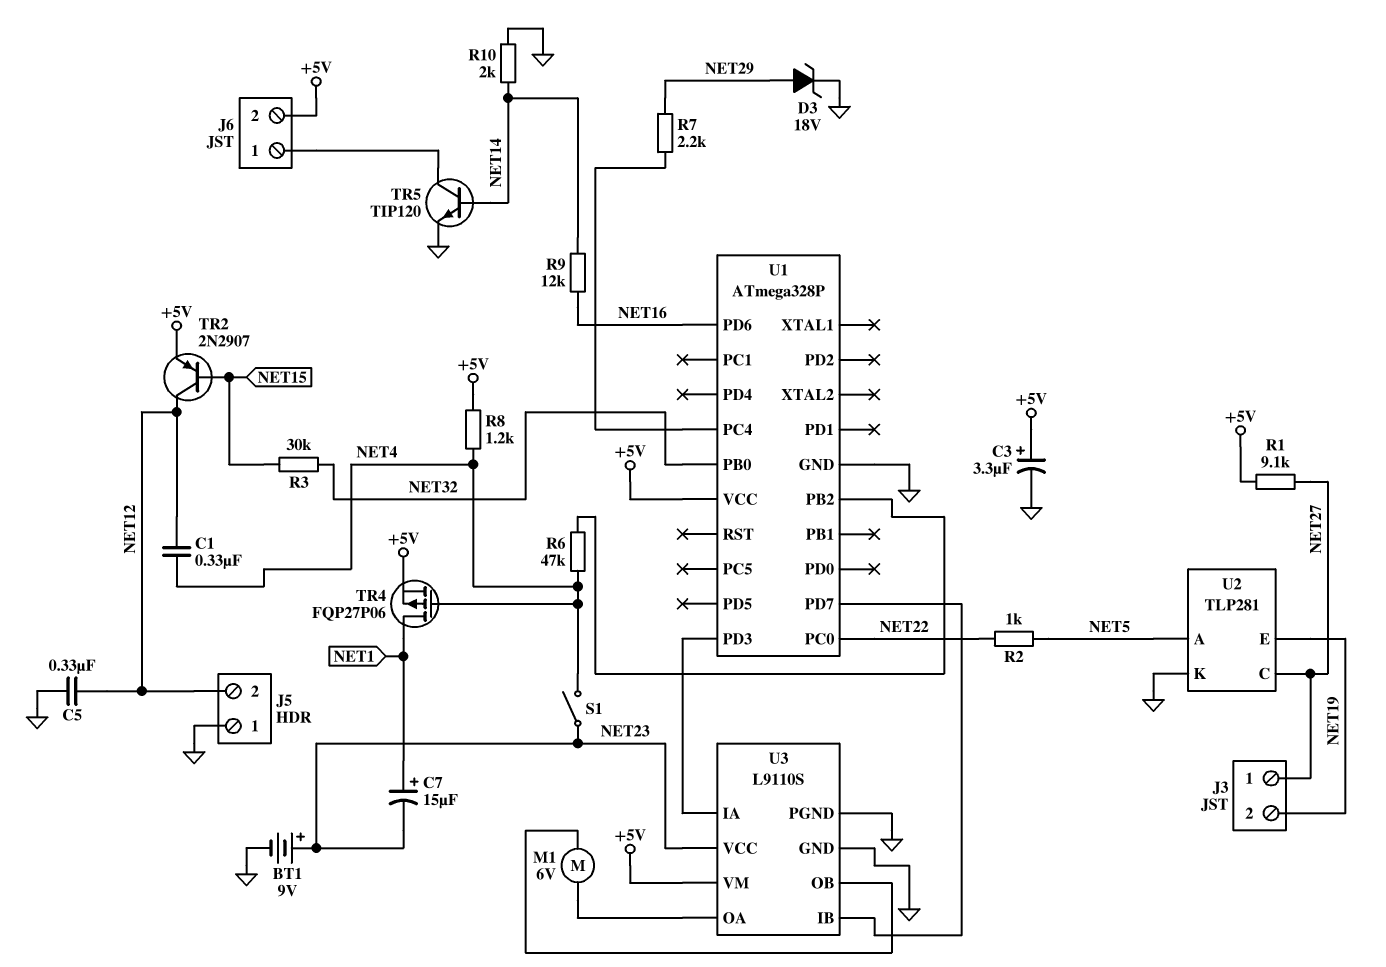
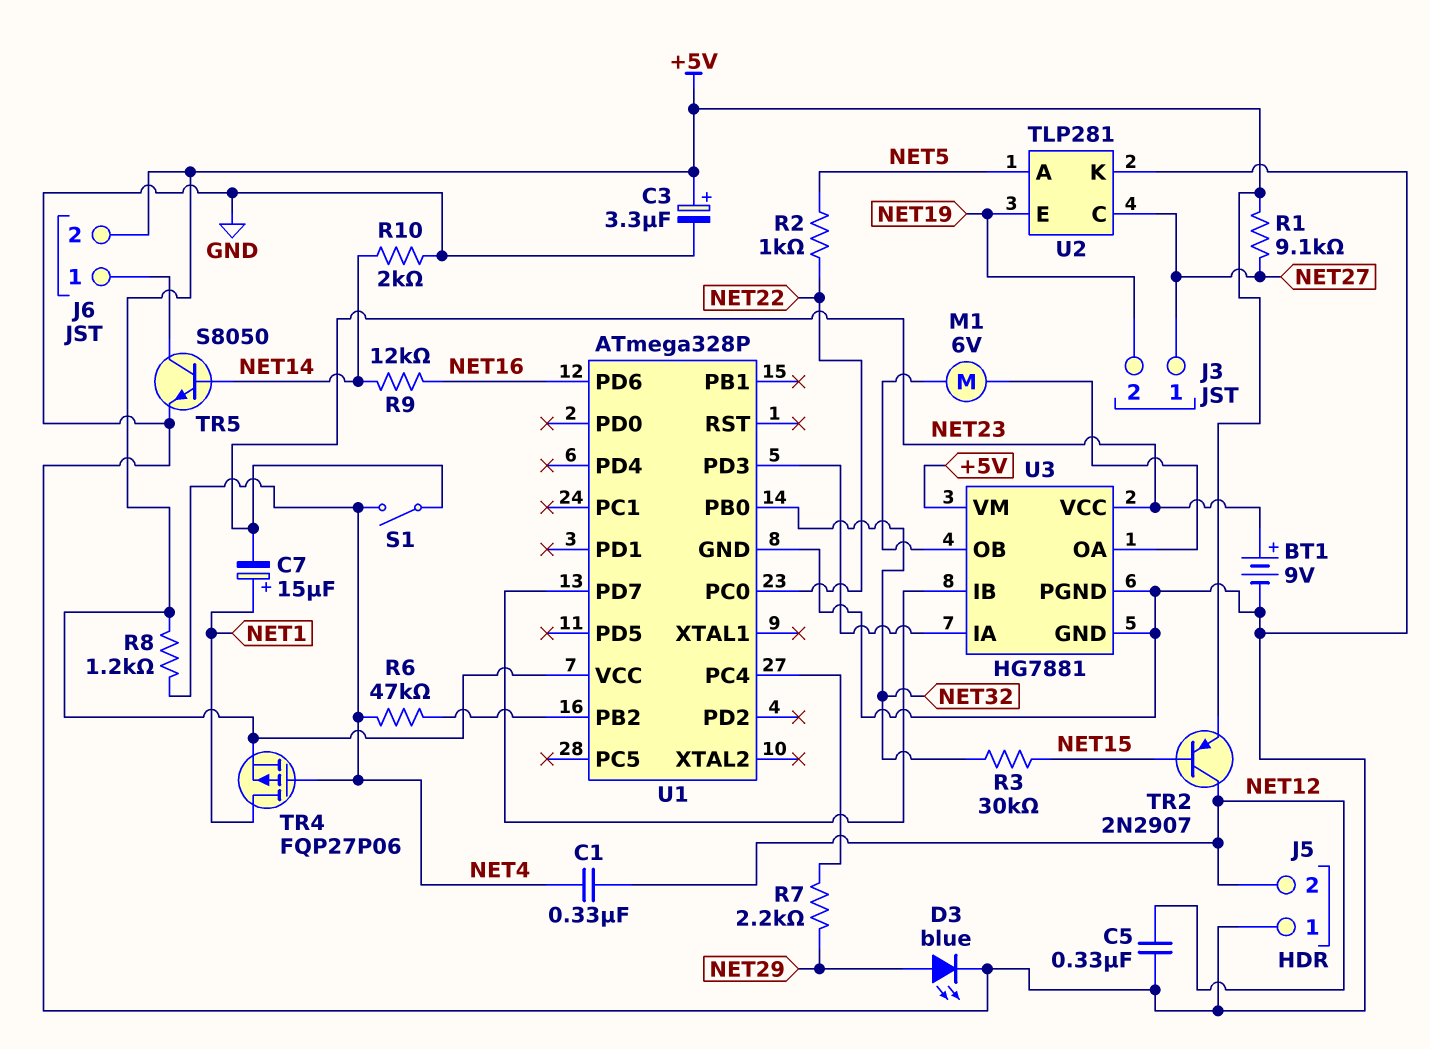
D3: zener 18V (A NET29, K GND) -> LED blue (A NET29, K GND)
TR5: NPN TIP120 (B NET14, C J6/1, E GND) -> NPN S8050 (B NET14, C J6/1, E GND)
U3: L9110S -> HG7881

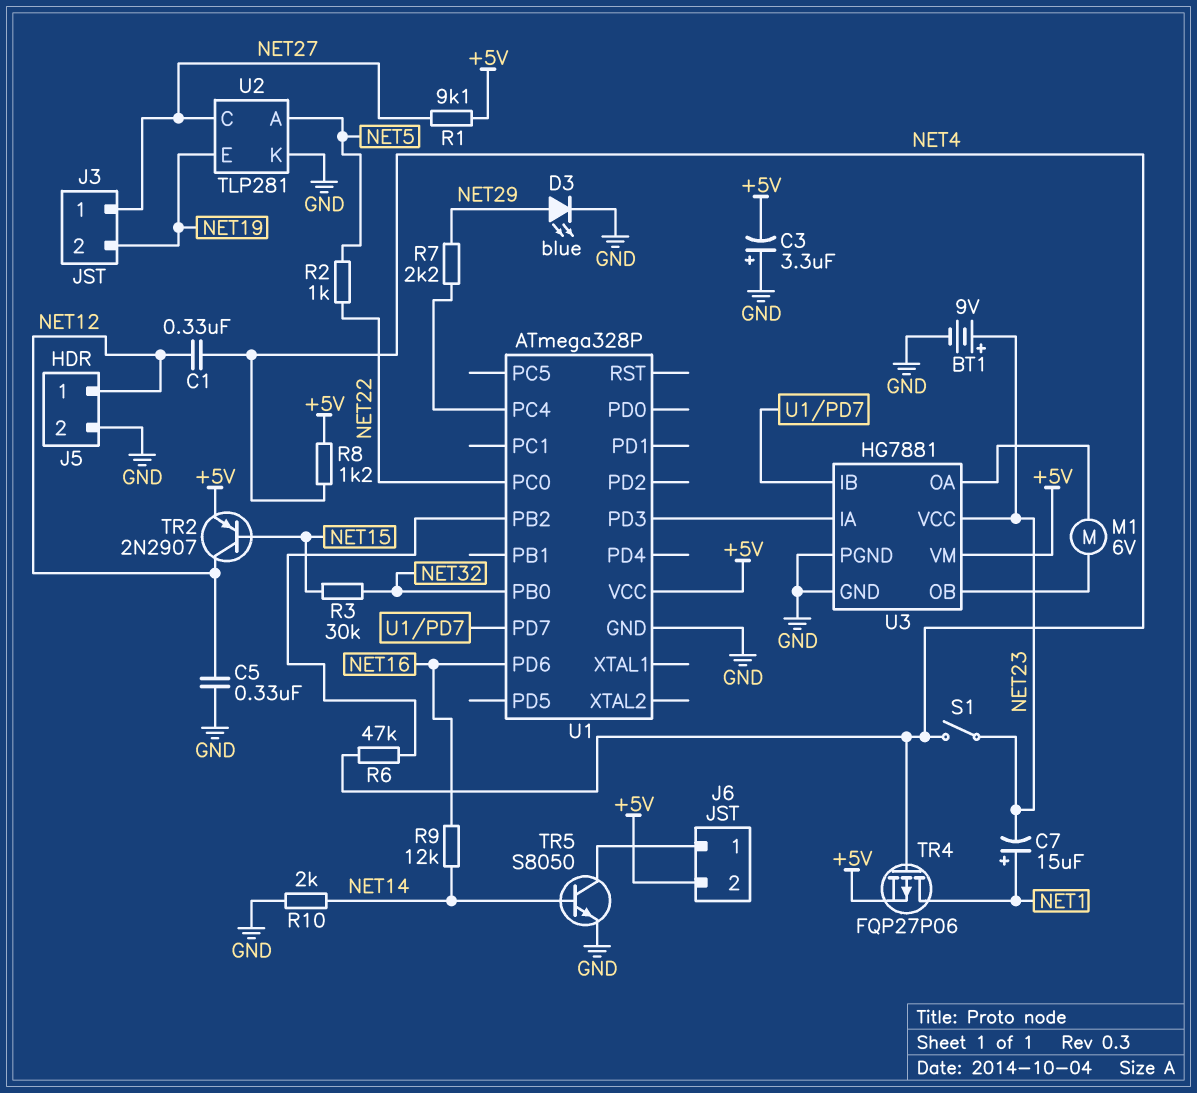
C3: 3.3uF (plus +5V, minus GND) -> 3.3uF (plus GND, minus +5V)
J5 pin 1: GND -> NET12
J5 pin 2: NET12 -> GND

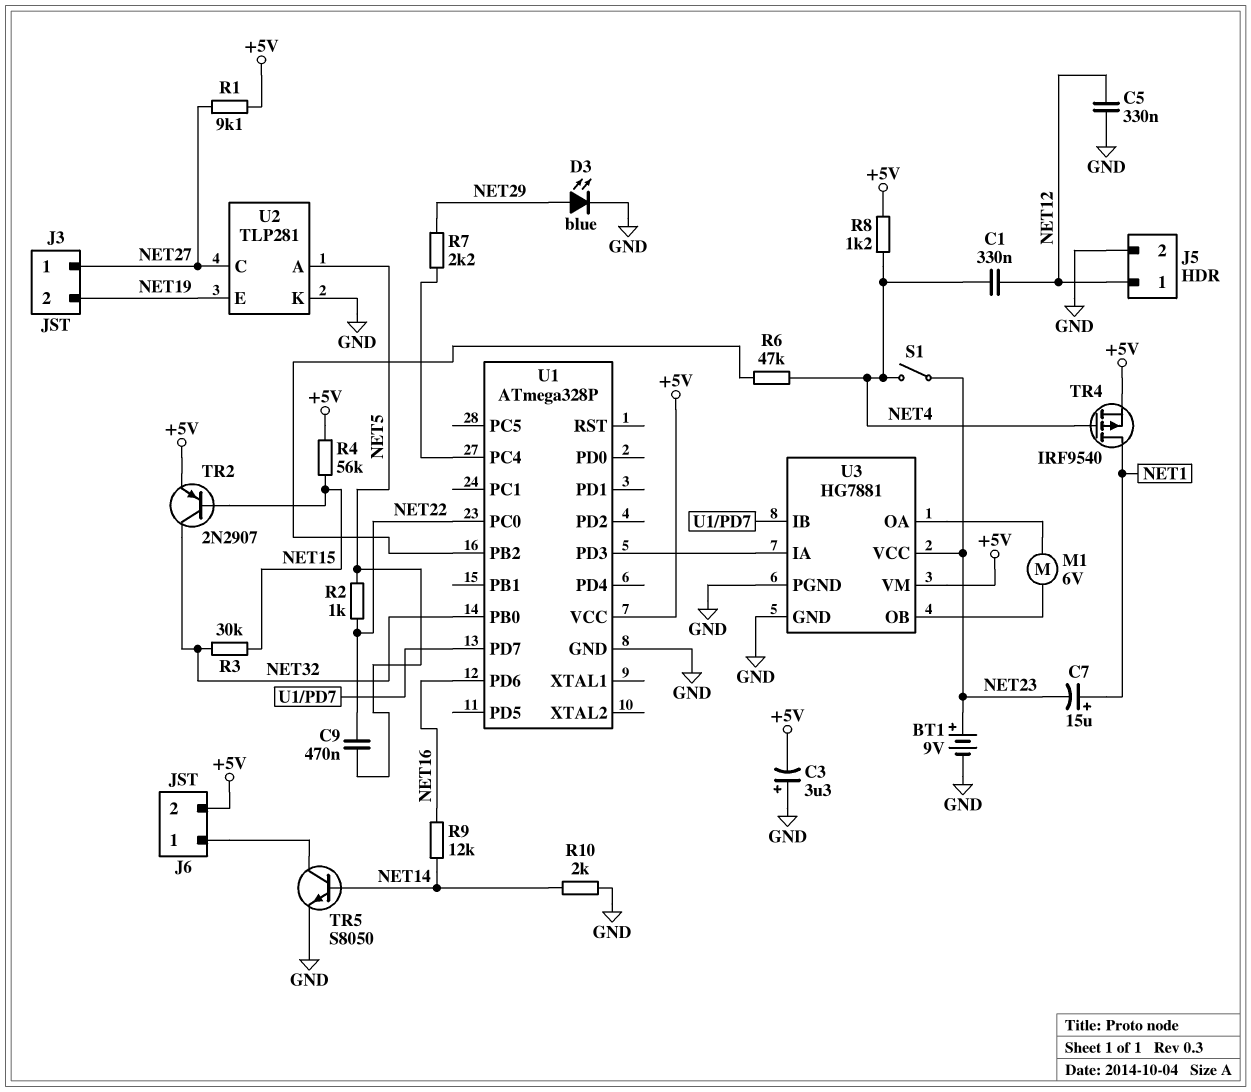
C9: none -> 470nF (NET5, NET22)
R4: none -> 56k (+5V, NET15)
TR2: PNP 2N2907 (B NET15, C NET12, E +5V) -> PNP 2N2907 (B NET15, C NET32, E +5V)
TR4: PMOS FQP27P06 (G NET4, D NET1, S +5V) -> PMOS IRF9540 (G NET4, D NET1, S +5V)

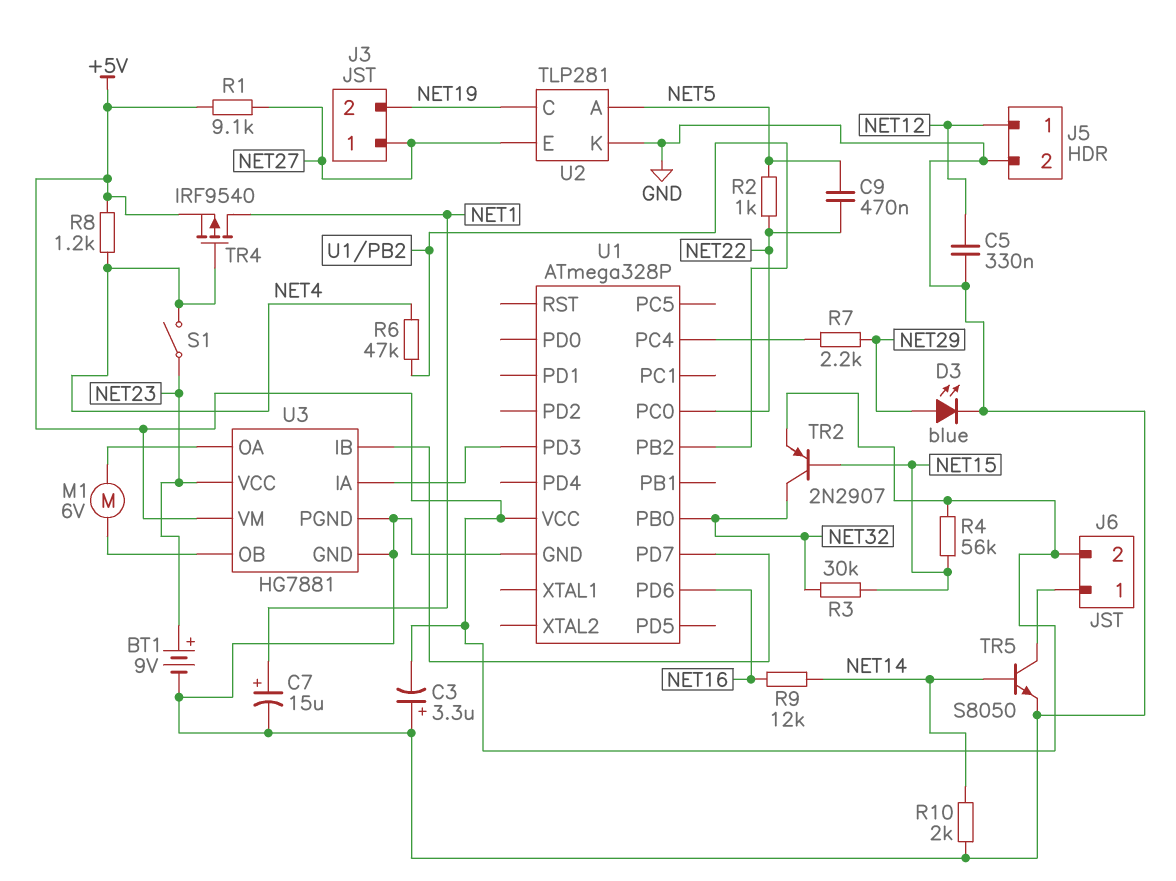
C1: 330nF (NET4, NET12) -> none
C7: 15uF (plus NET1, minus NET23) -> 15uF (plus NET1, minus GND)
U2 pin C: NET27 -> NET19
U2 pin E: NET19 -> NET27

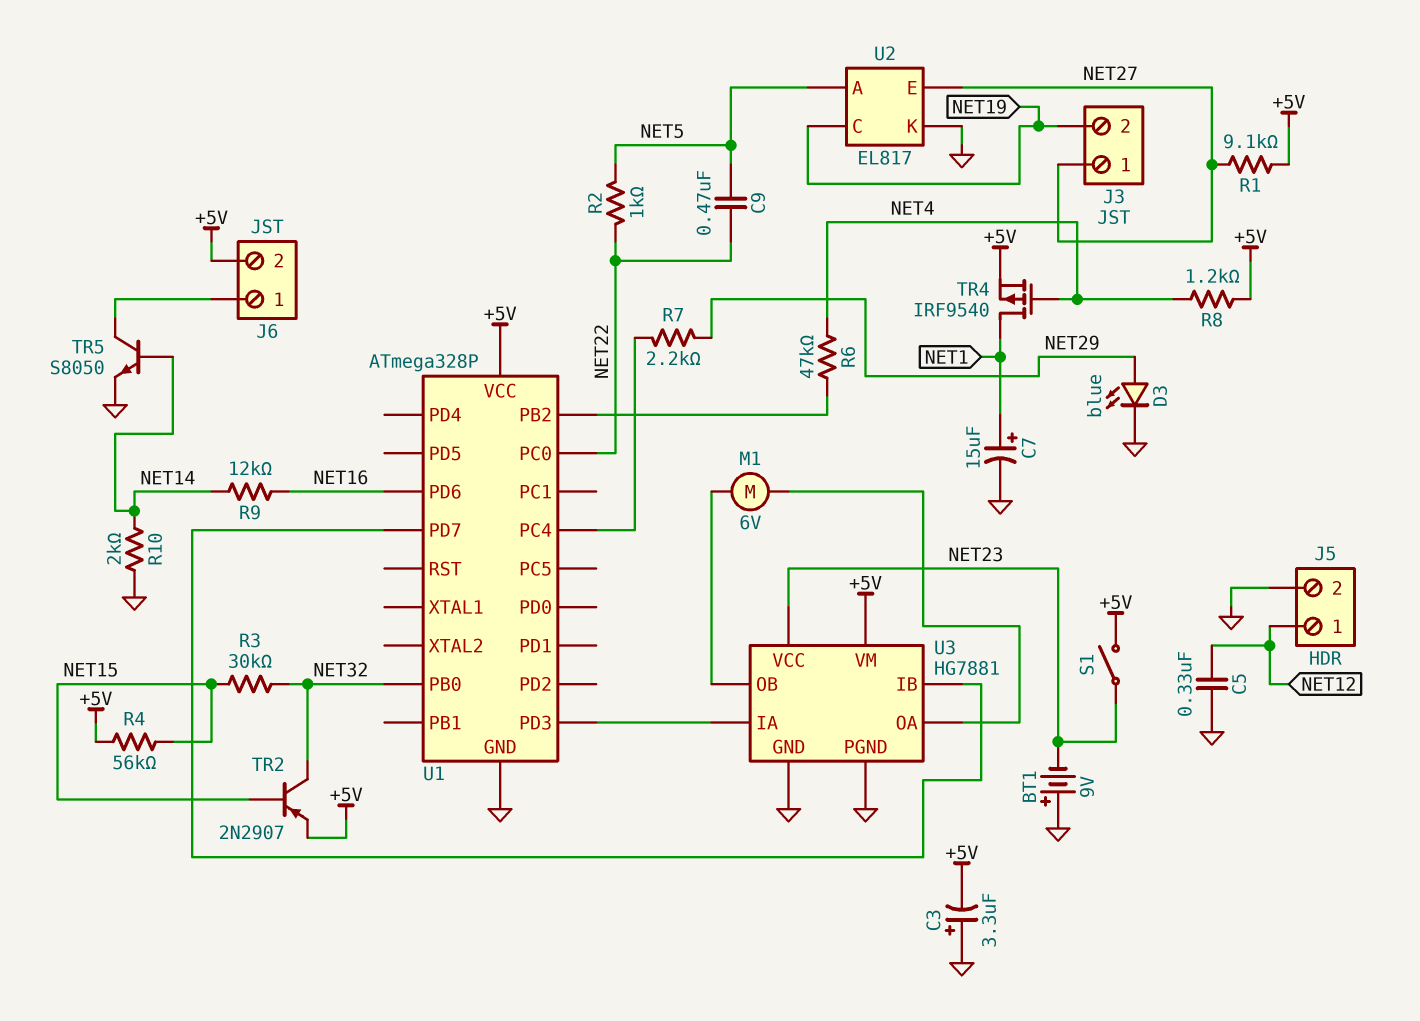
BT1: 9V (plus NET23, minus GND) -> 9V (plus GND, minus NET23)
S1: switch (NET4, NET23) -> switch (+5V, NET23)
U2: TLP281 -> EL817

